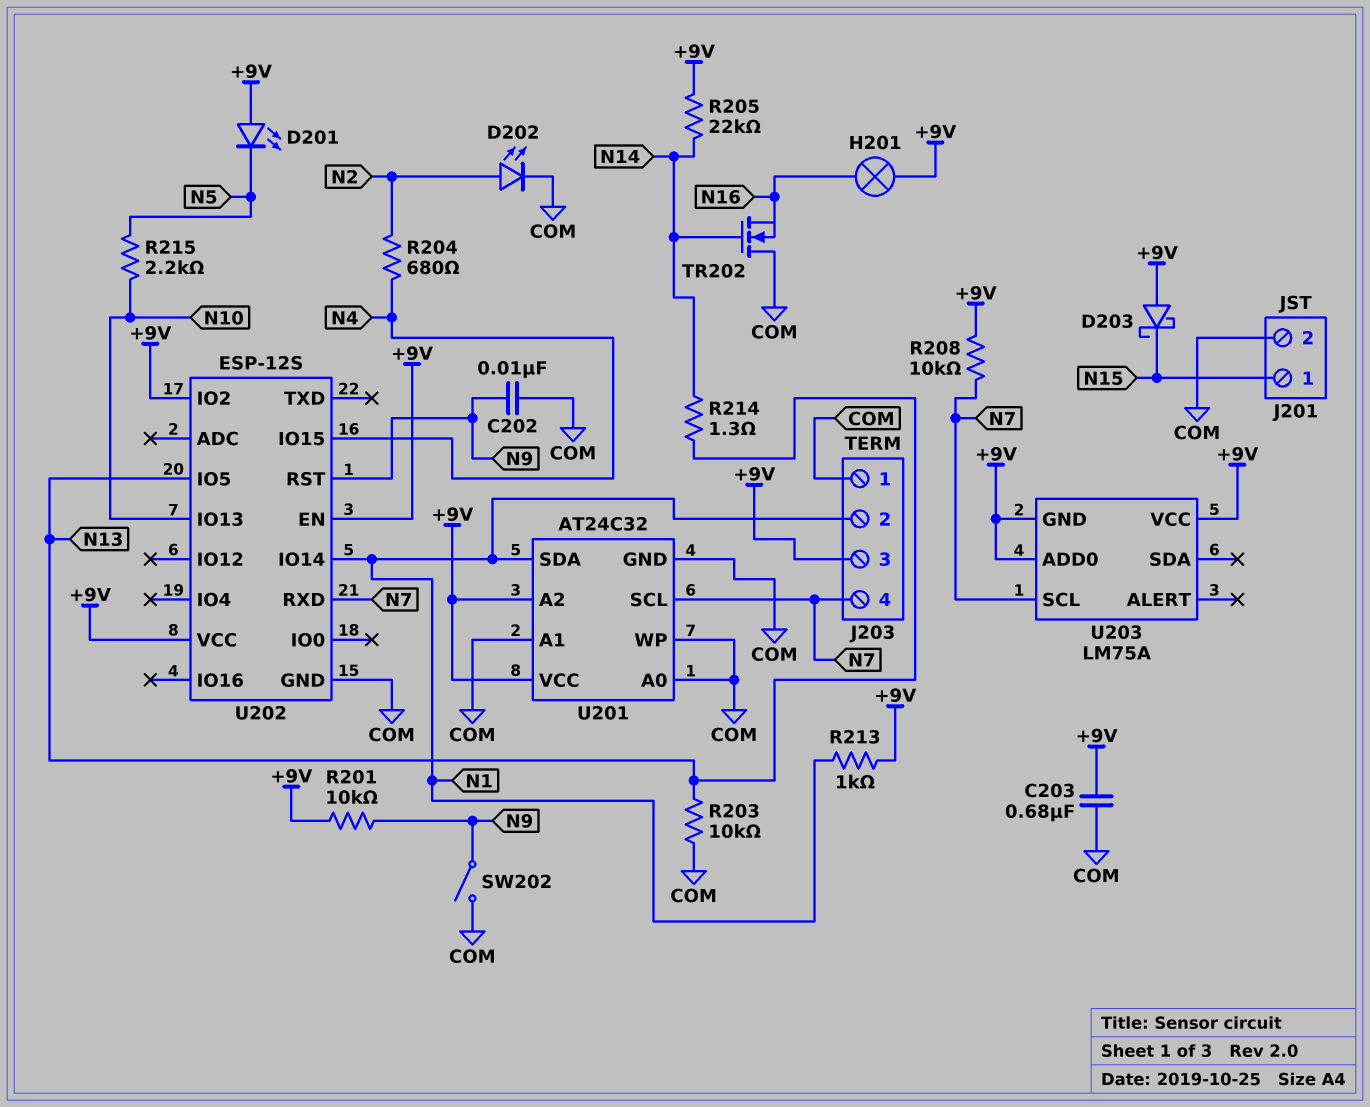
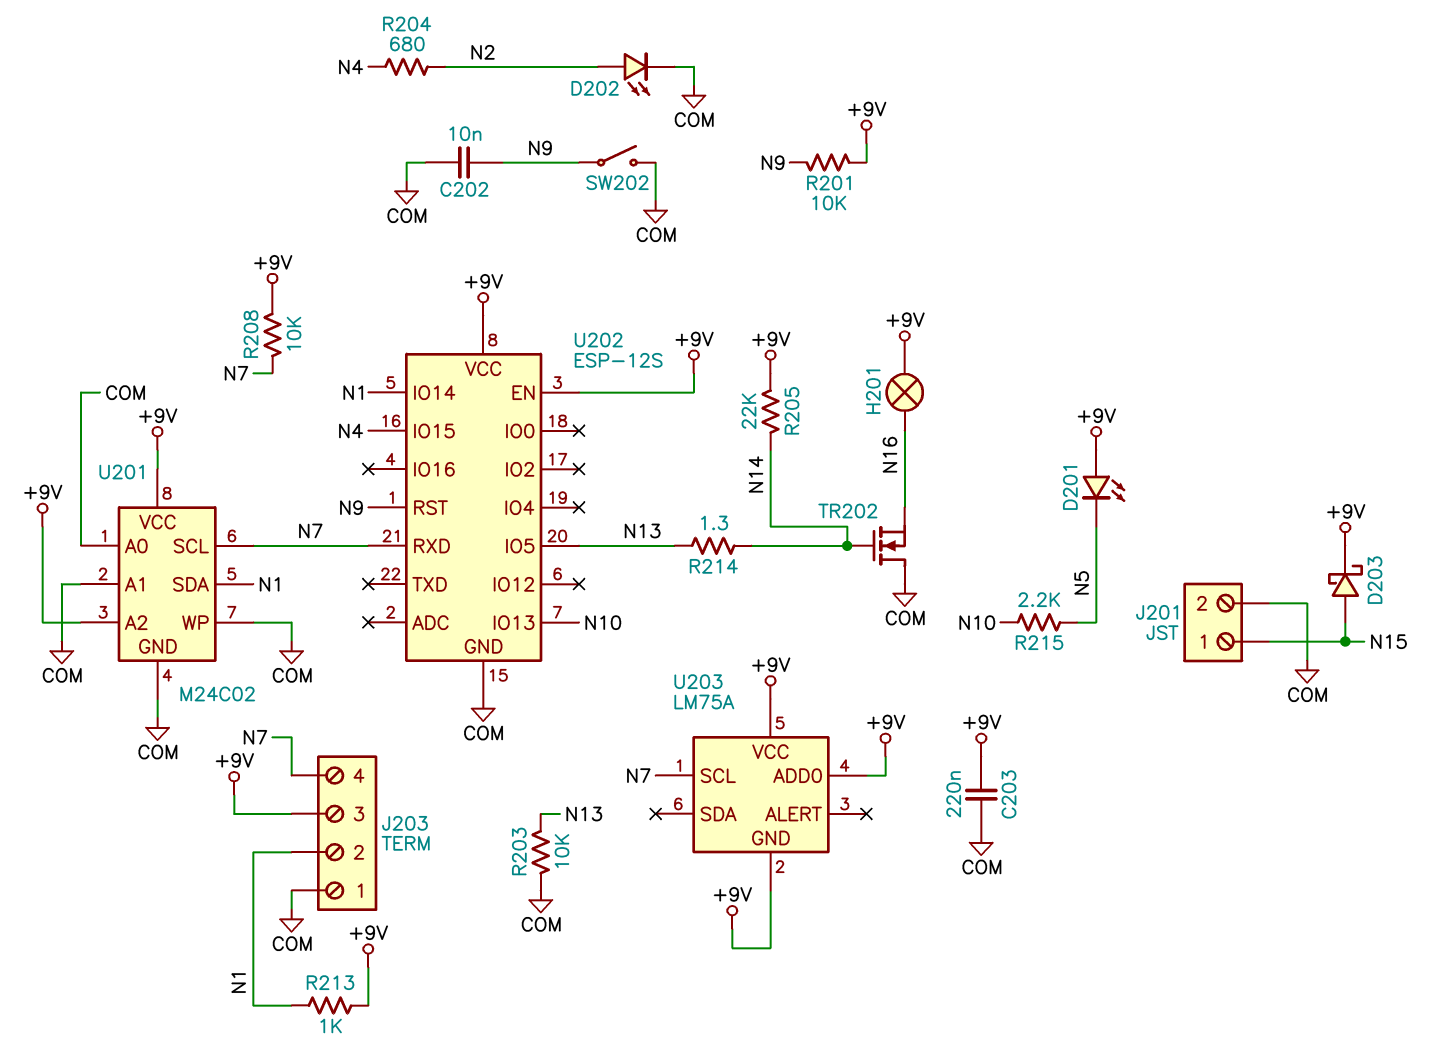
C203: 680nF (+9V, COM) -> 220nF (+9V, COM)
D203: schottky (A +9V, K N15) -> schottky (A N15, K +9V)
U201: AT24C32 -> M24C02
U202 pin IO2: +9V -> none

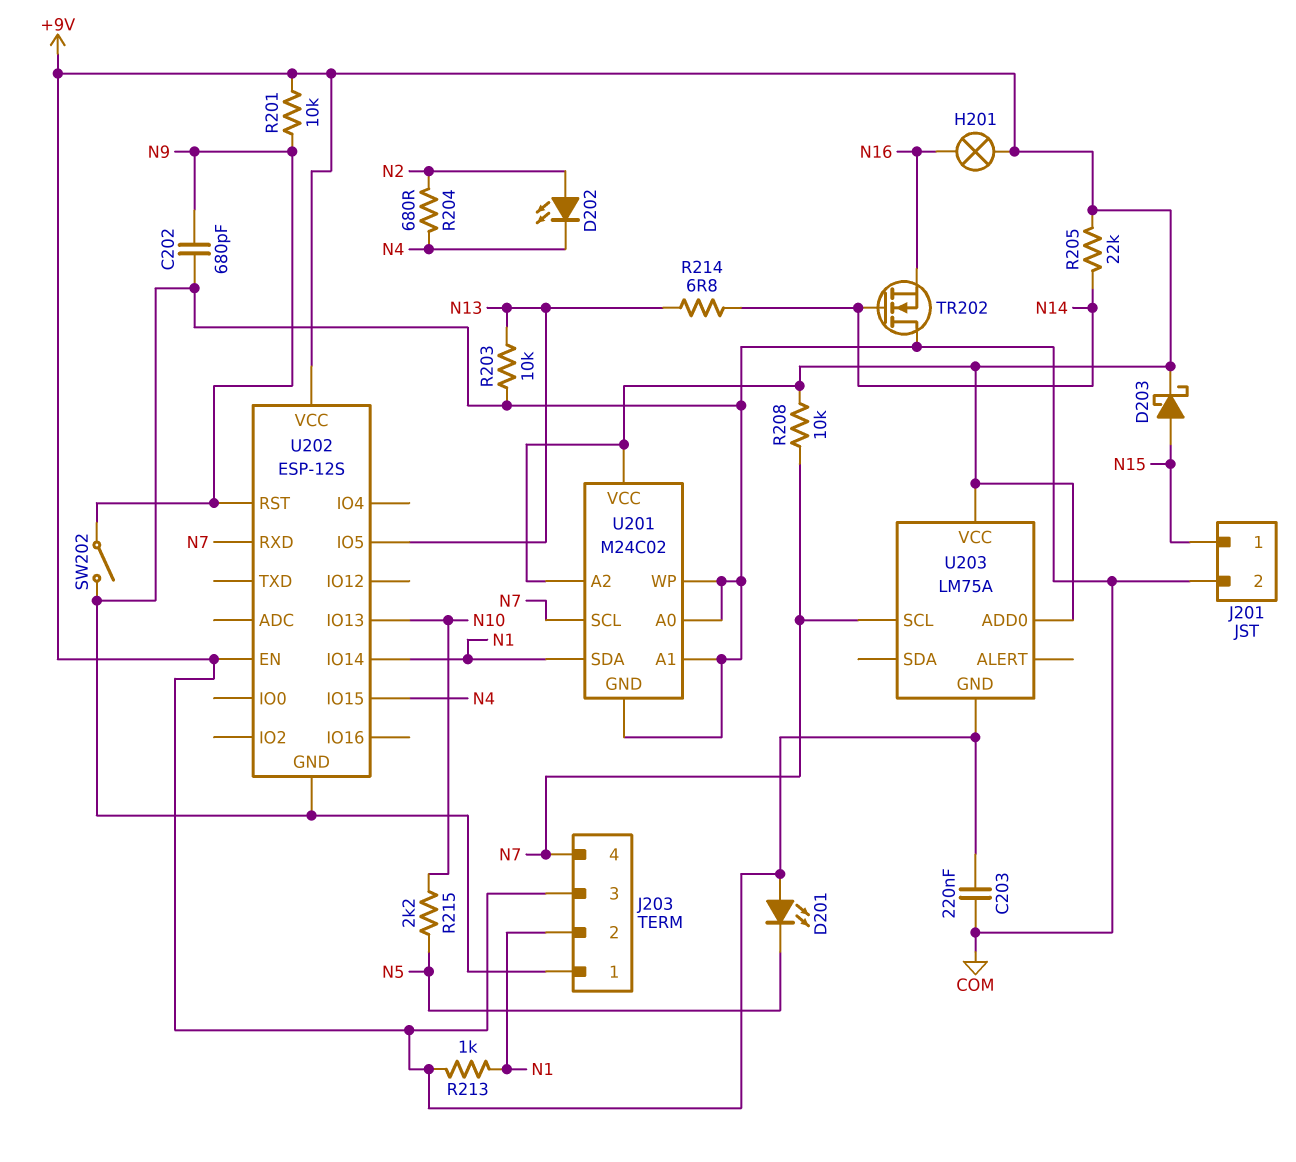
C202: 10nF (COM, N9) -> 680pF (COM, N9)
D202: LED (A N2, K COM) -> LED (A N2, K N4)
R214: 1.3 (N13, N14) -> 6.8 (N13, N14)

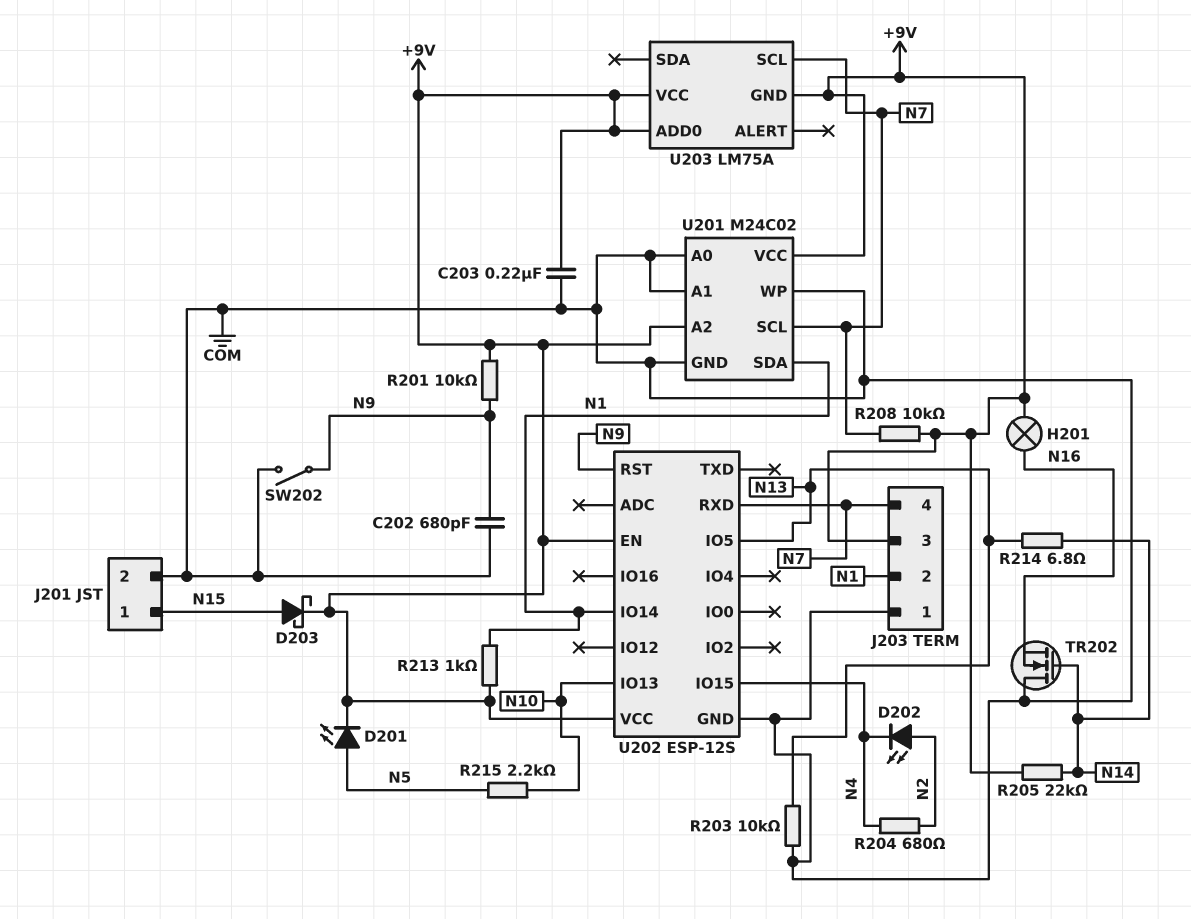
D201: LED (A +9V, K N5) -> LED (A N5, K +9V)

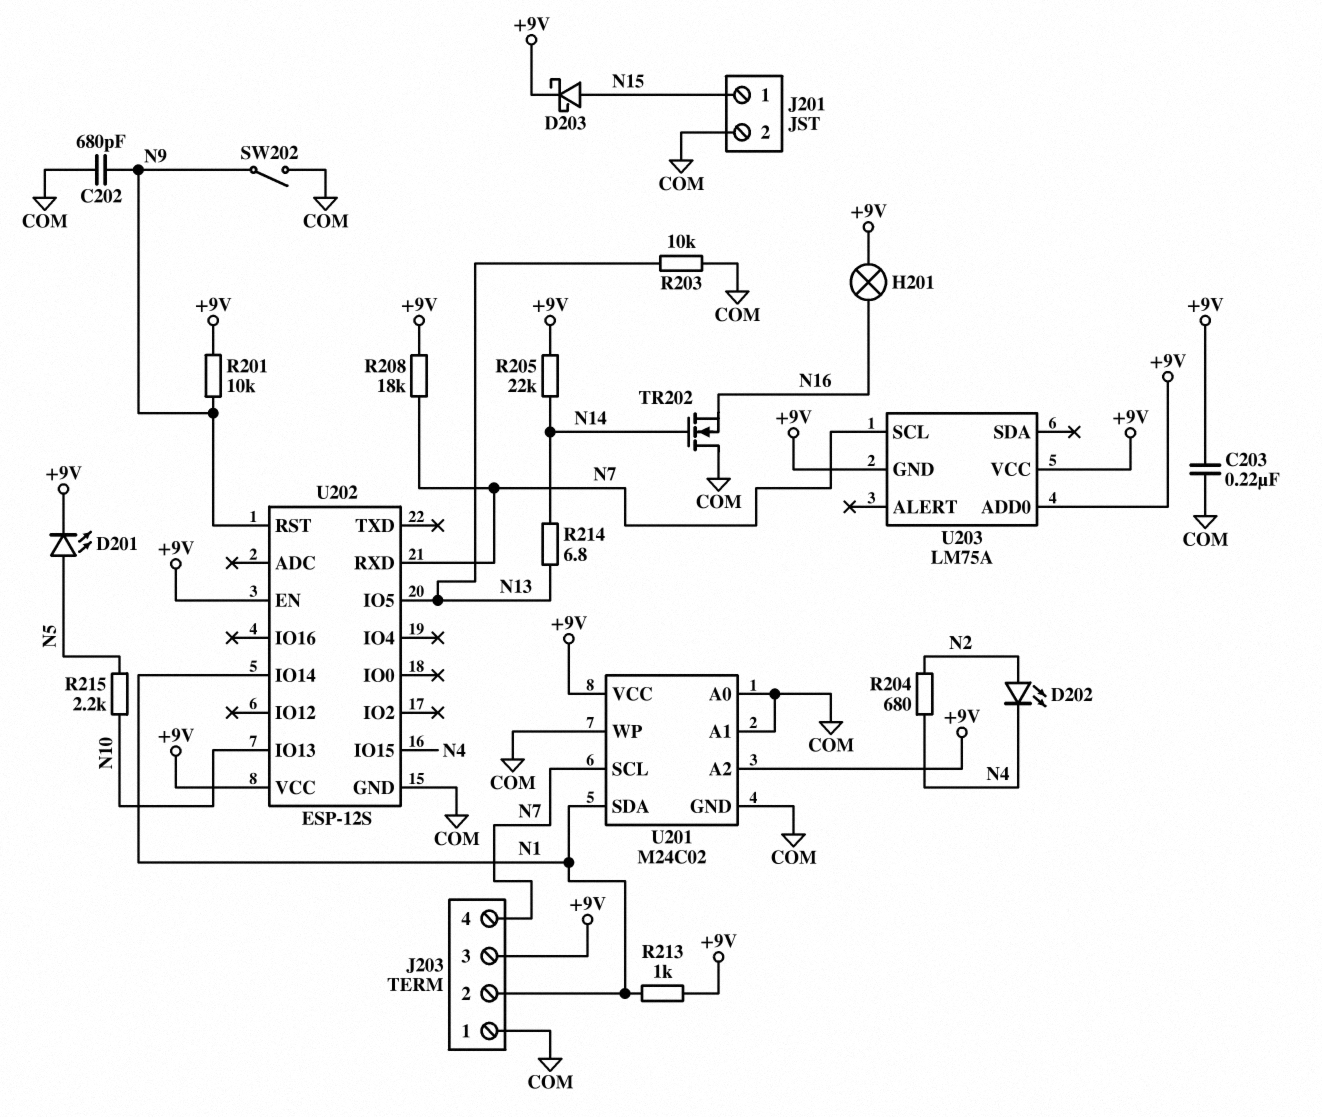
R208: 10k (+9V, N7) -> 18k (+9V, N7)

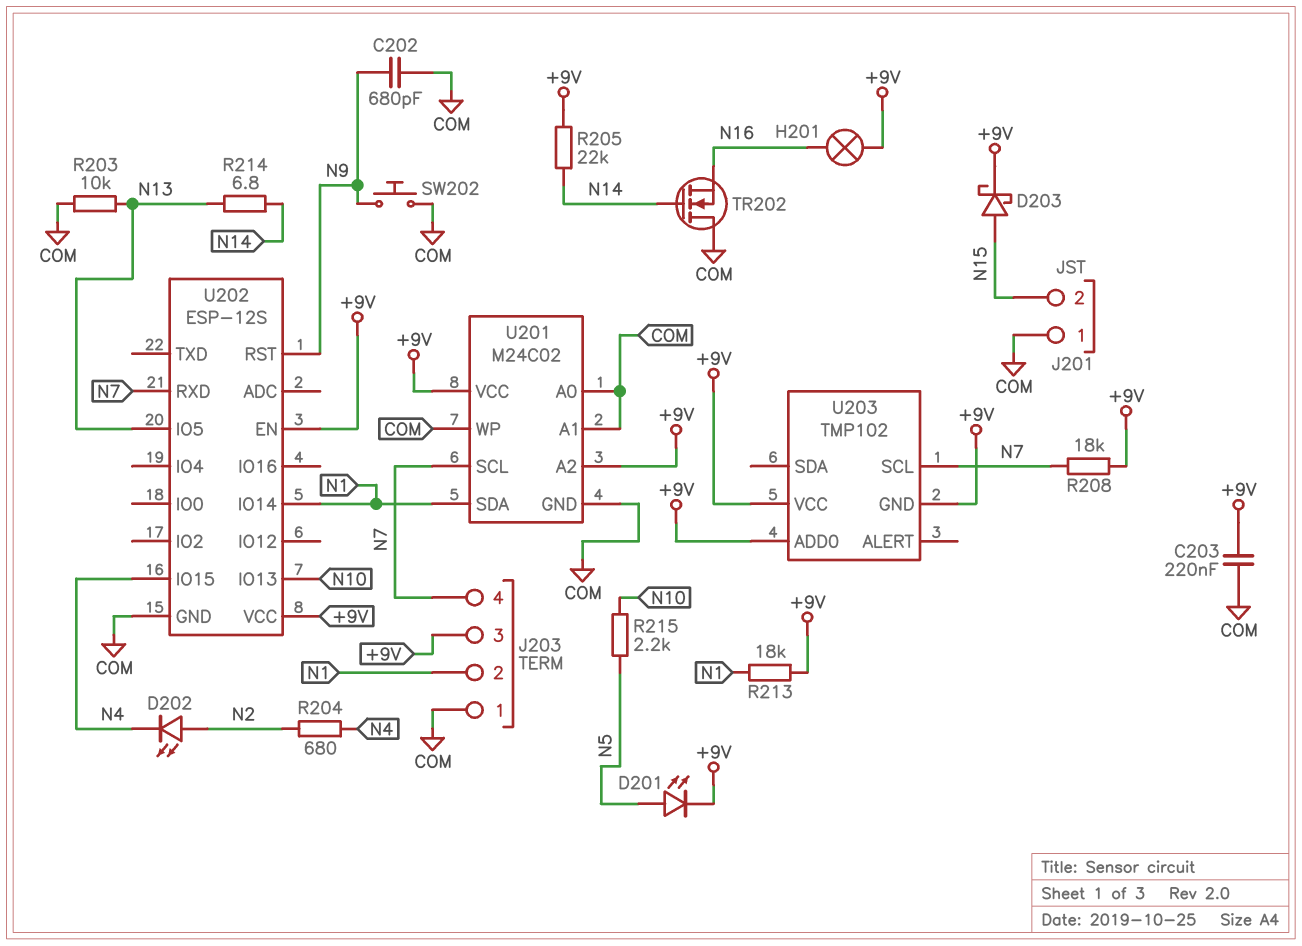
J201 pin 1: N15 -> COM
J201 pin 2: COM -> N15
R201: 10k (+9V, N9) -> none
R213: 1k (+9V, N1) -> 18k (+9V, N1)
SW202: switch (COM, N9) -> button (COM, N9)
U203: LM75A -> TMP102

